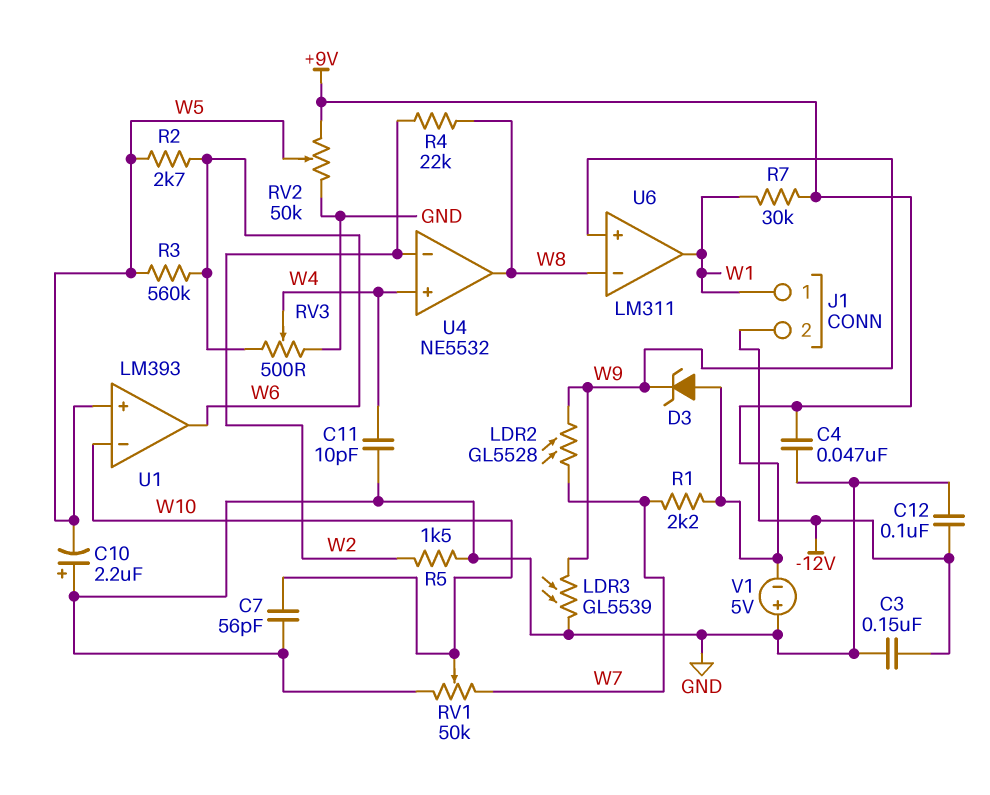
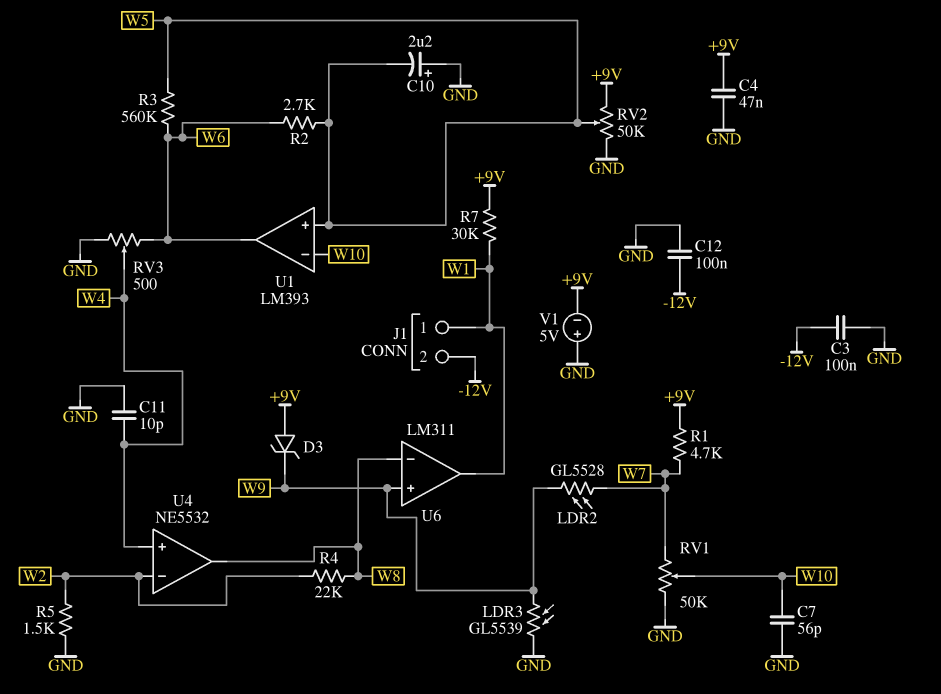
C3: 150nF (-12V, GND) -> 100nF (-12V, GND)
R1: 2.2k (+9V, W7) -> 4.7k (+9V, W7)

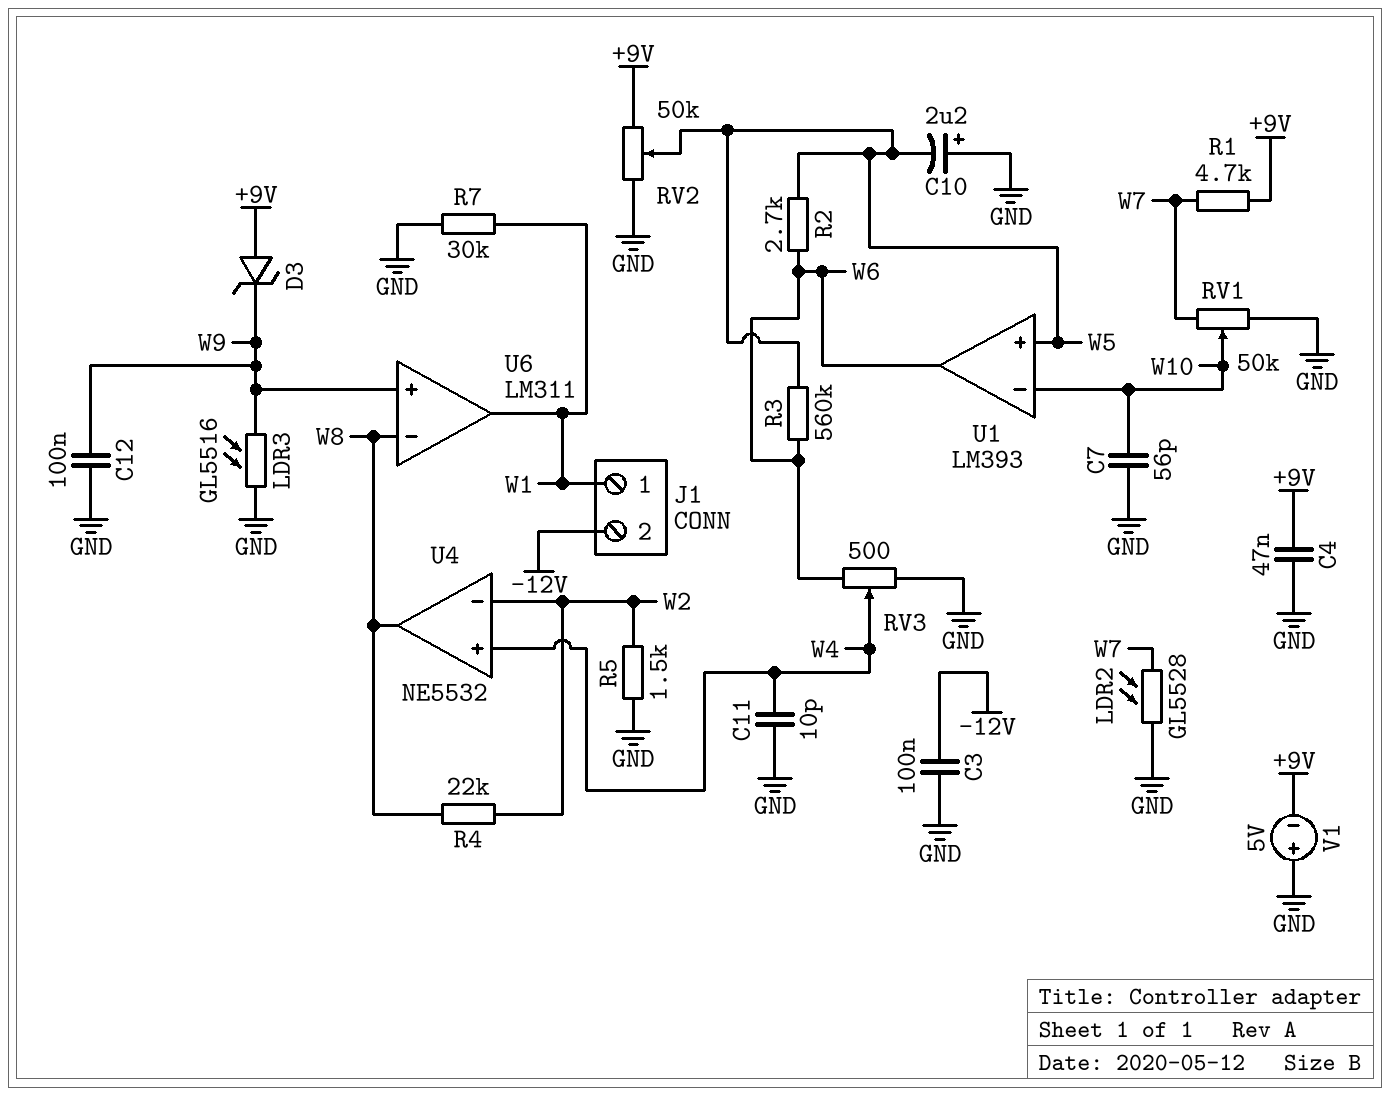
C12: 100nF (-12V, GND) -> 100nF (GND, W9)
LDR2: GL5528 (W7, W9) -> GL5528 (GND, W7)
LDR3: GL5539 (GND, W9) -> GL5516 (GND, W9)
R7: 30k (+9V, W1) -> 30k (GND, W1)

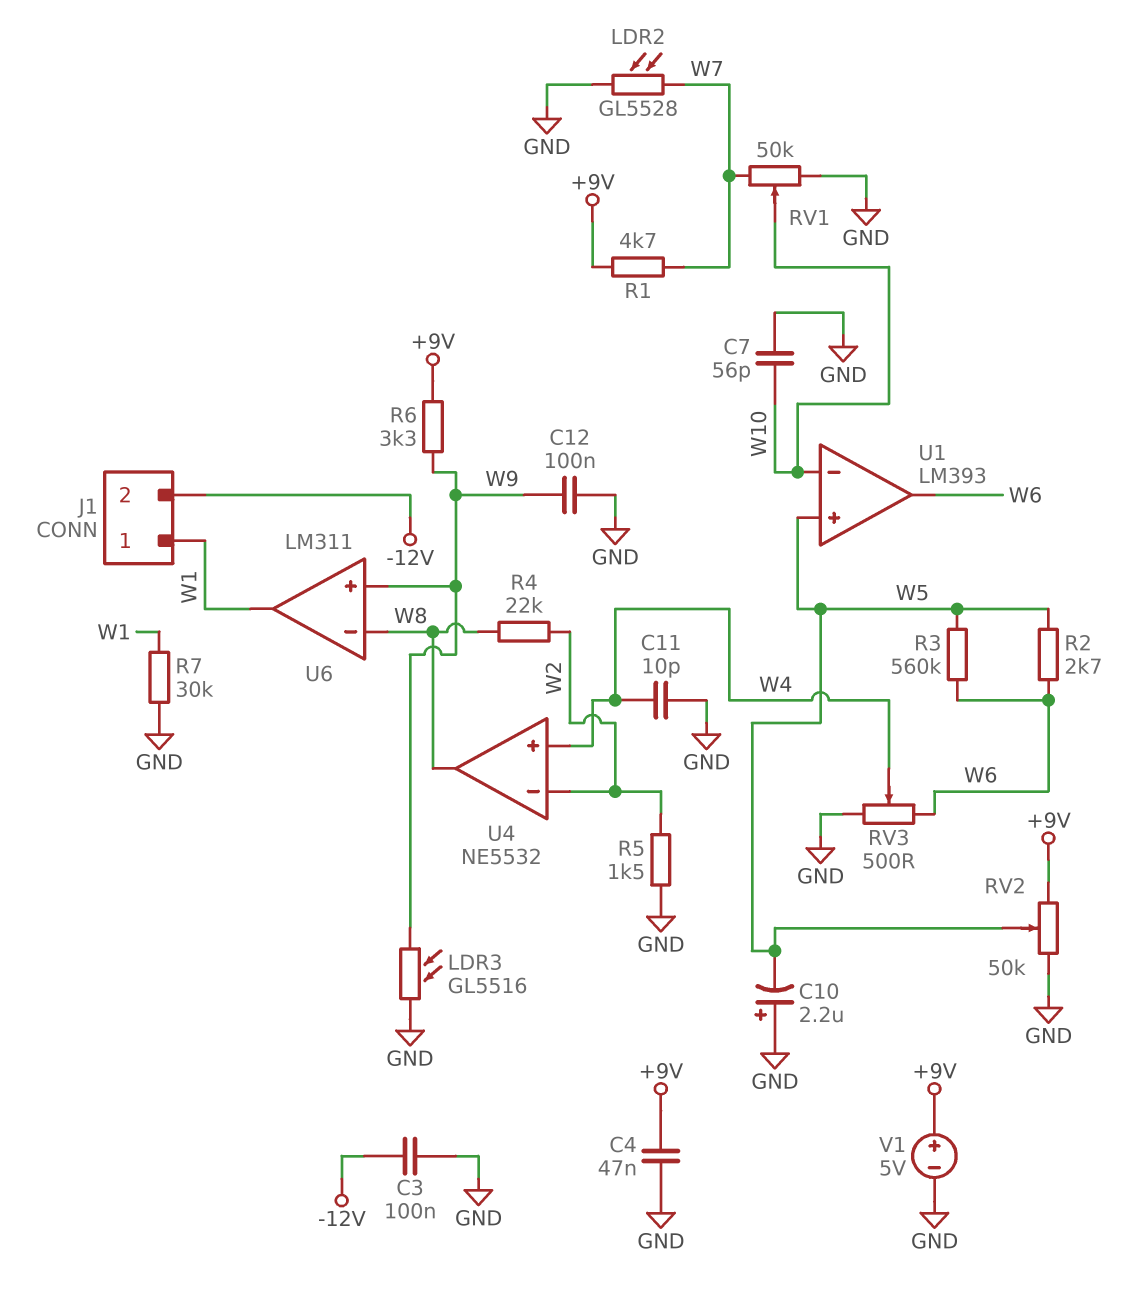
D3: zener (A +9V, K W9) -> none
R6: none -> 3.3k (+9V, W9)
V1: 5V (plus GND, minus +9V) -> 5V (plus +9V, minus GND)

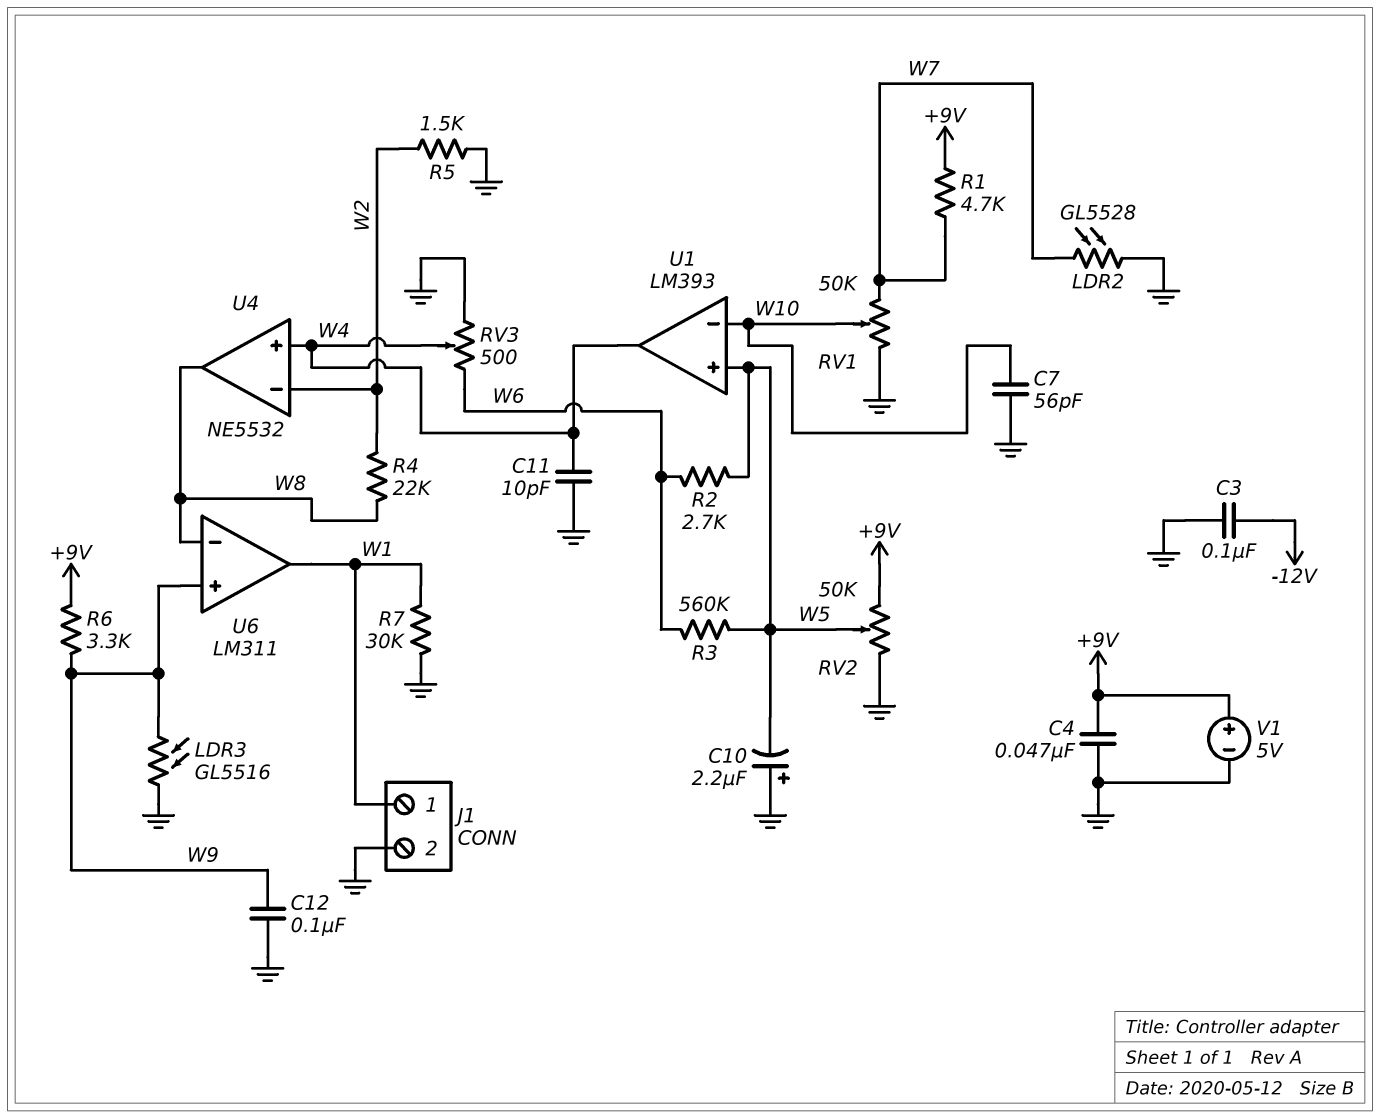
J1 pin 2: -12V -> GND
U1 pin out: W6 -> W4

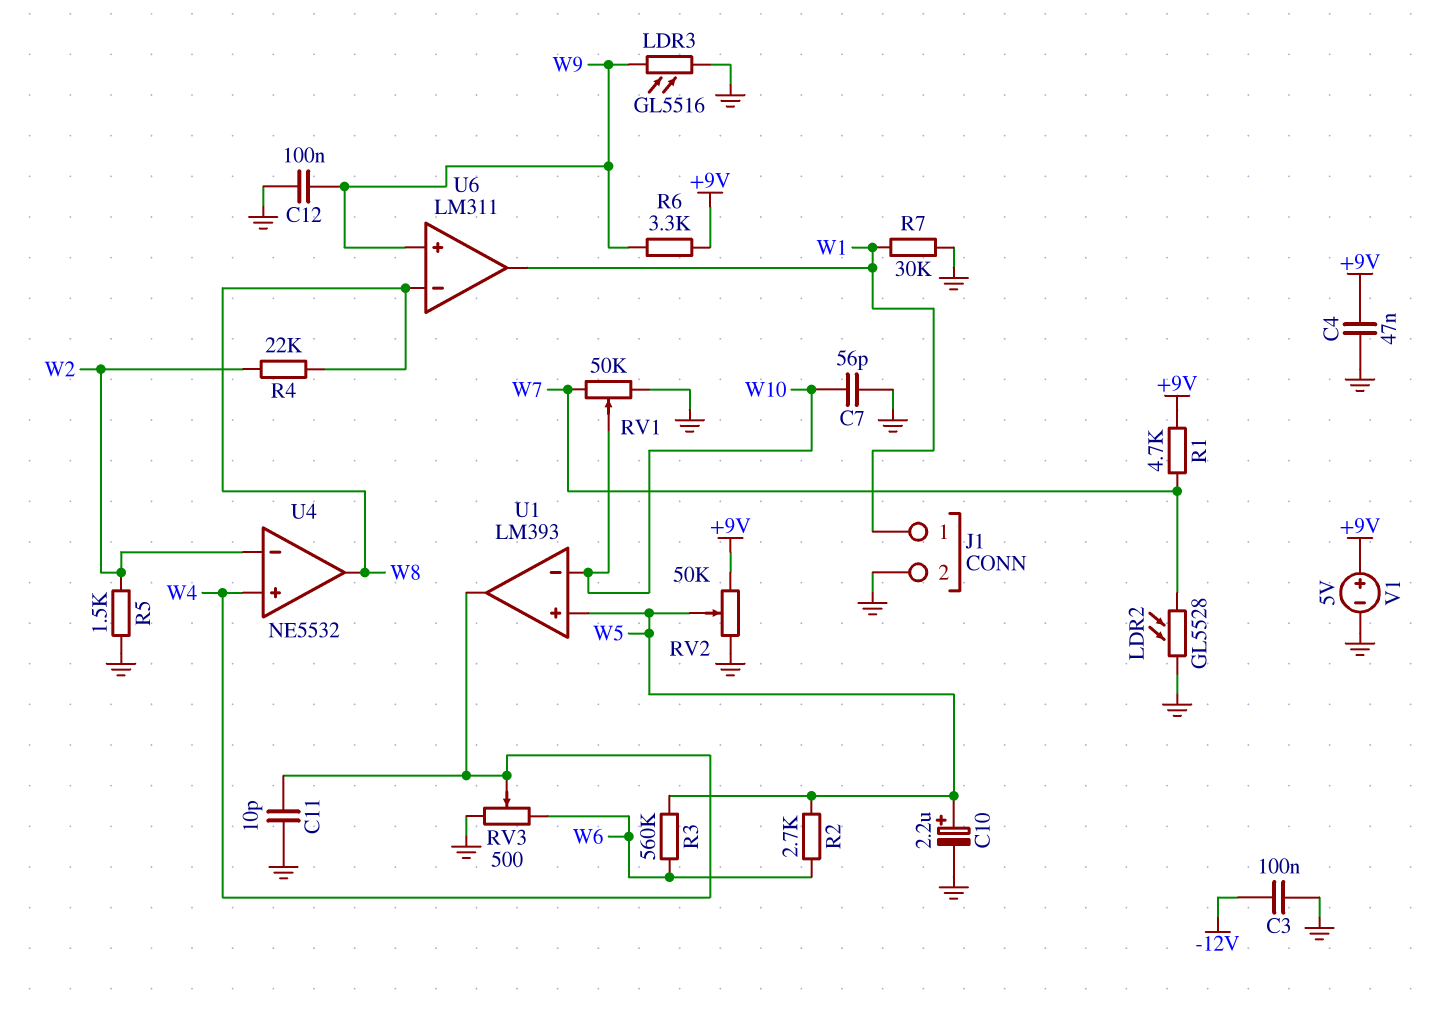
C10: 2.2uF (plus GND, minus W5) -> 2.2uF (plus W5, minus GND)

